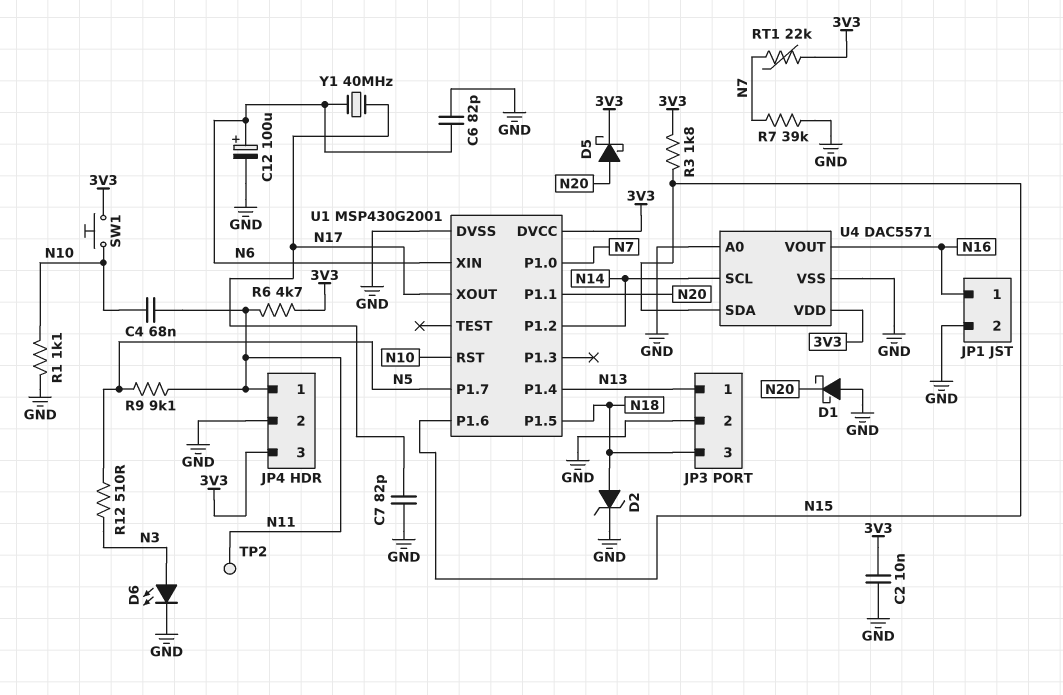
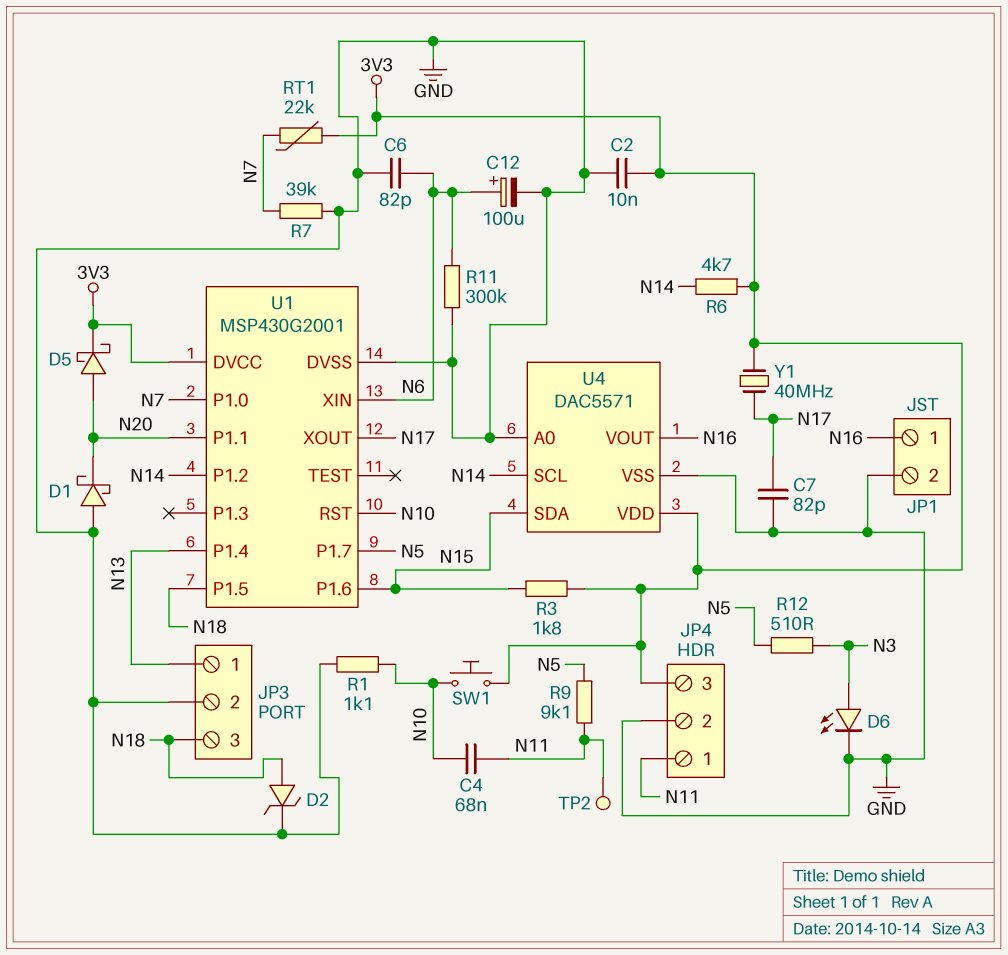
R6: 4.7k (3V3, N11) -> 4.7k (3V3, N14)
R11: none -> 300k (GND, N6)
Y1: 40MHz (N6, N17) -> 40MHz (3V3, N17)

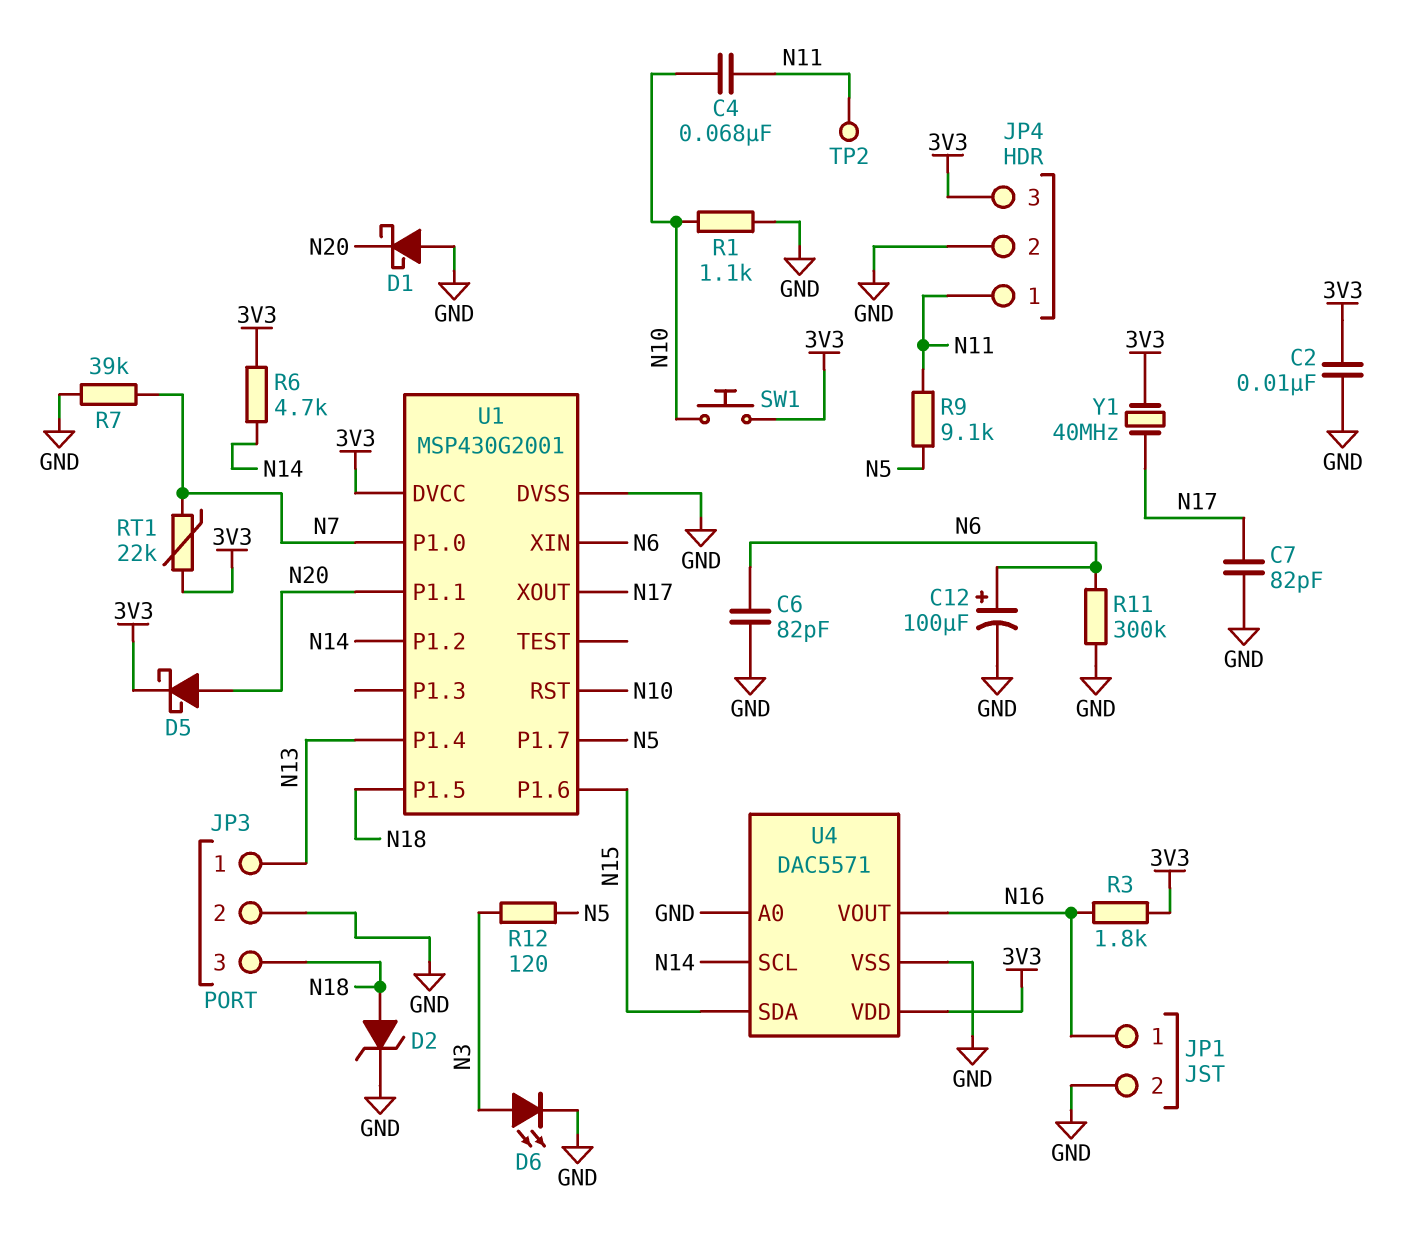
R3: 1.8k (3V3, N15) -> 1.8k (3V3, N16)
R12: 510 (N3, N5) -> 120 (N3, N5)

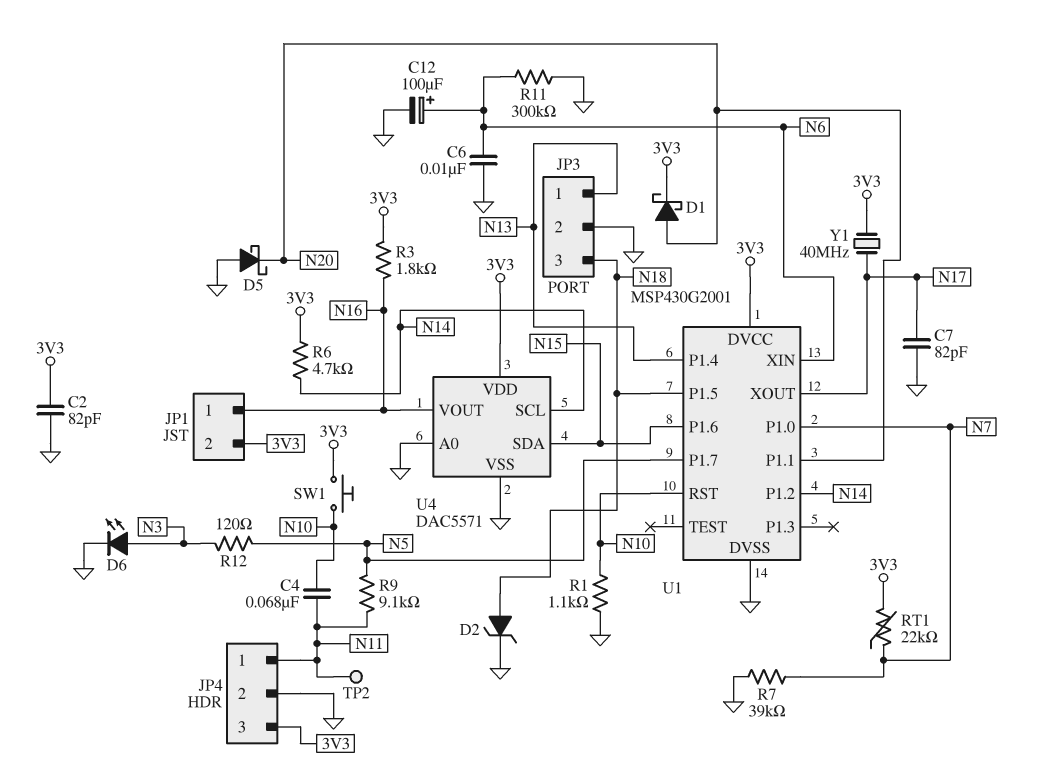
C2: 10nF (3V3, GND) -> 82pF (3V3, GND)
C6: 82pF (GND, N6) -> 10nF (GND, N6)
D1: schottky (A GND, K N20) -> schottky (A N20, K 3V3)
D5: schottky (A N20, K 3V3) -> schottky (A GND, K N20)
JP1 pin 2: GND -> 3V3

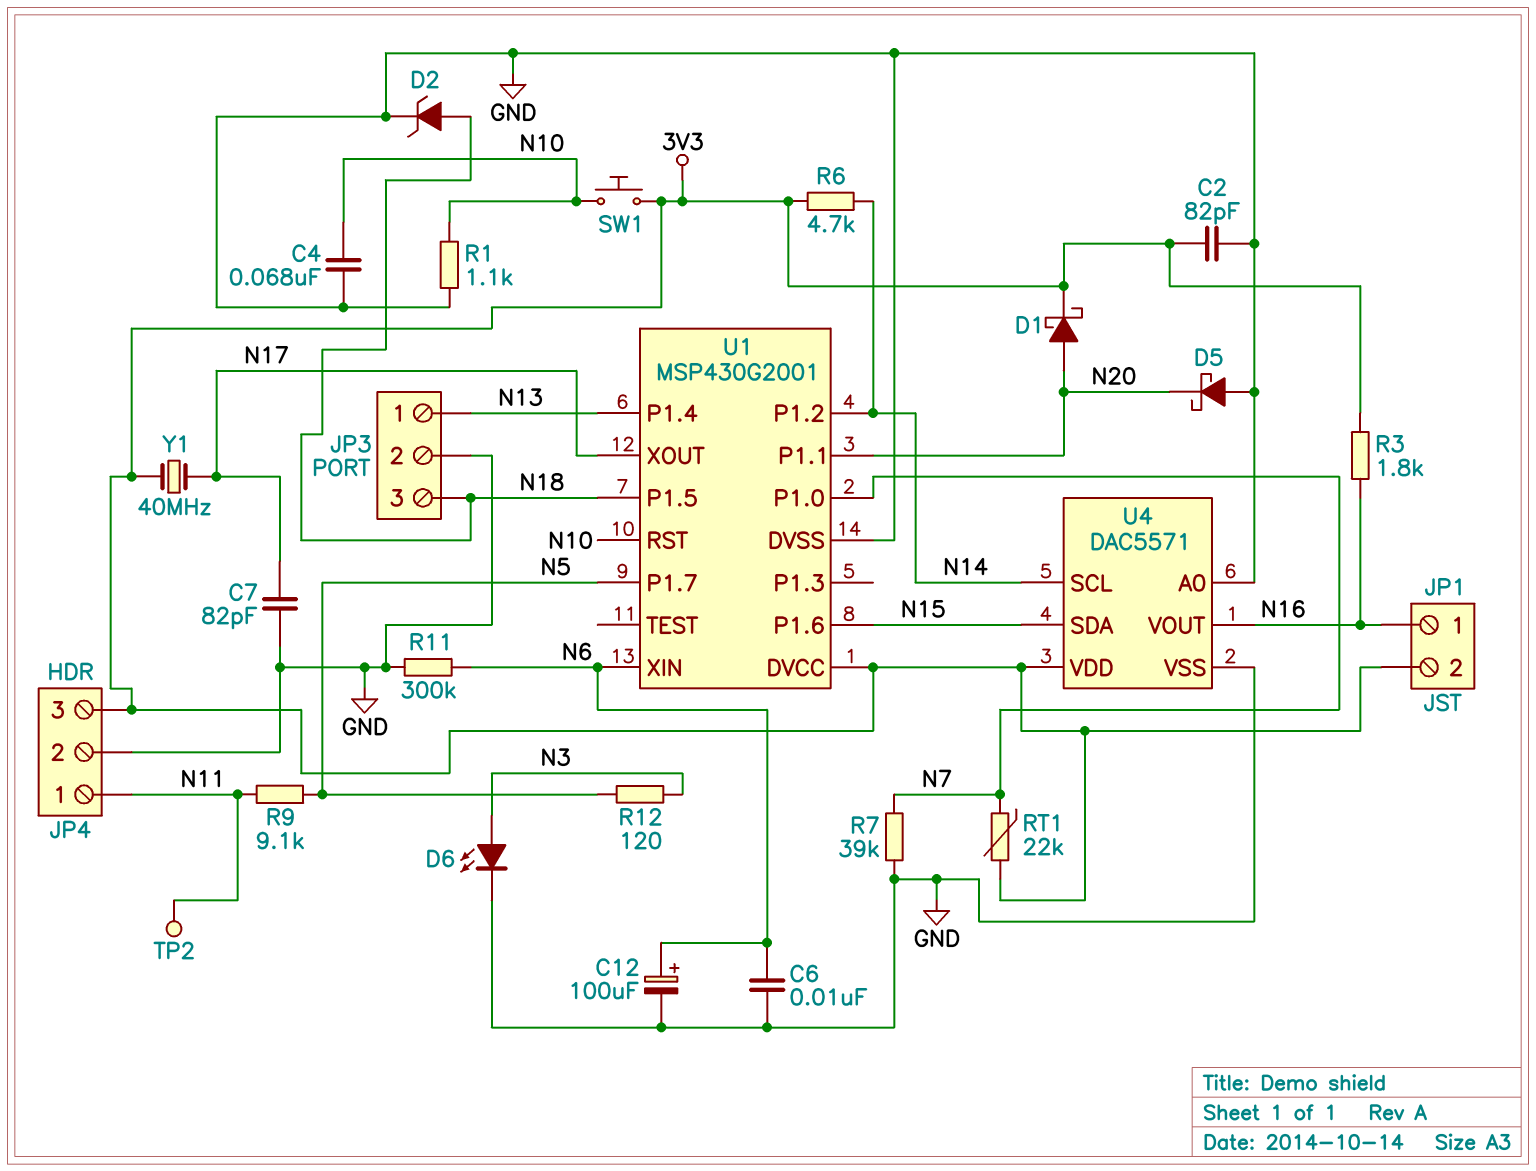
C4: 68nF (N10, N11) -> 68nF (GND, N10)

